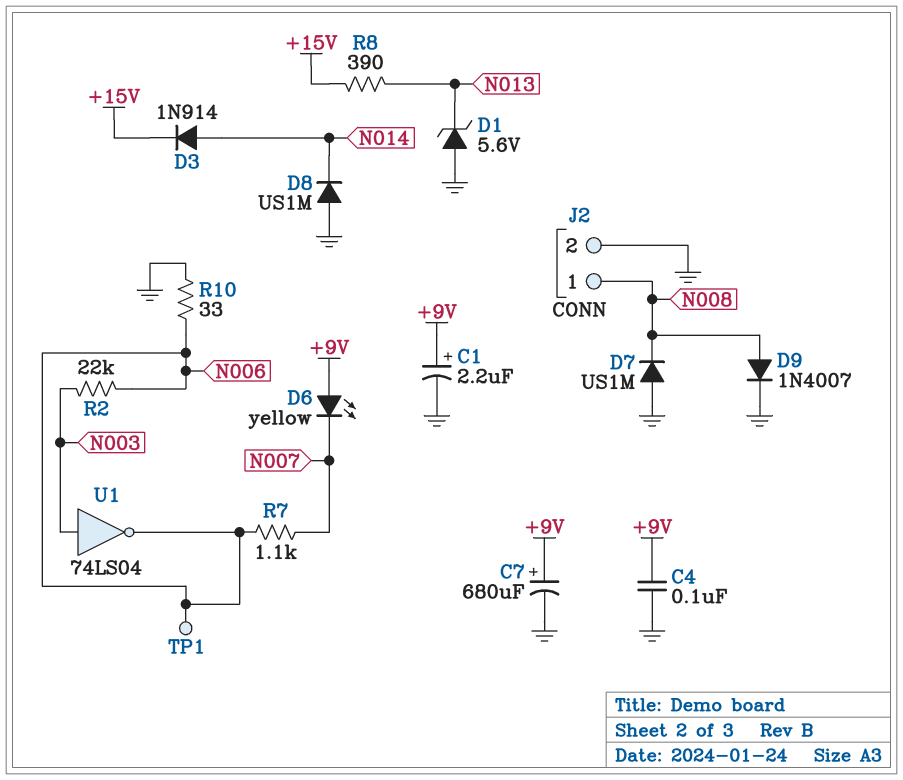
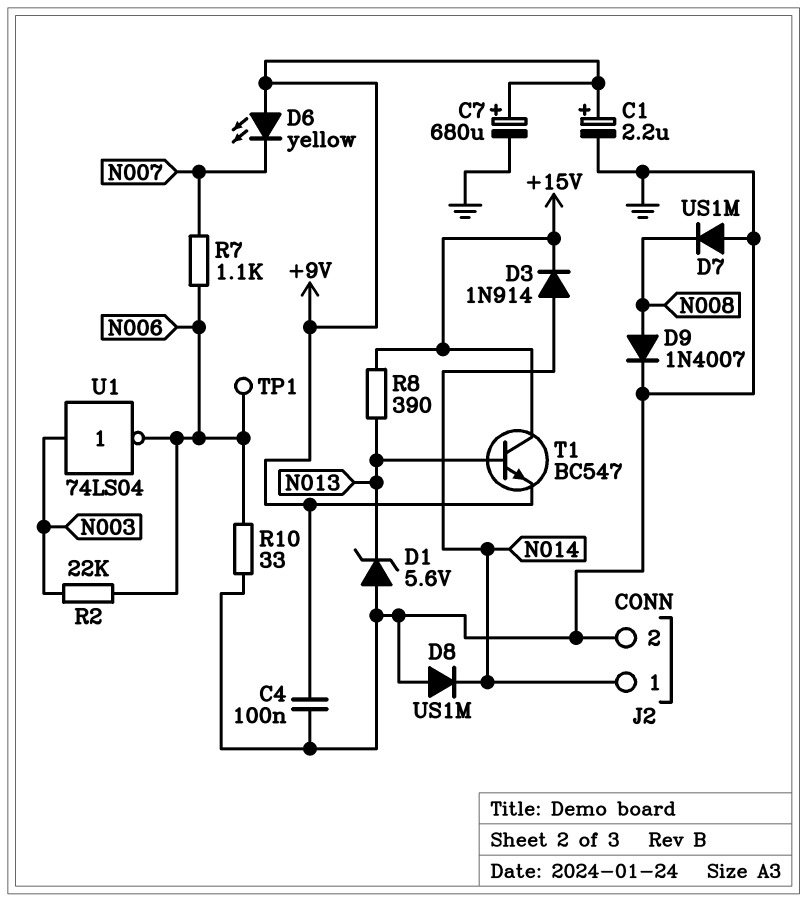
J2 pin 1: N008 -> N014
T1: none -> NPN BC547 (B N013, C +15V, E +9V)

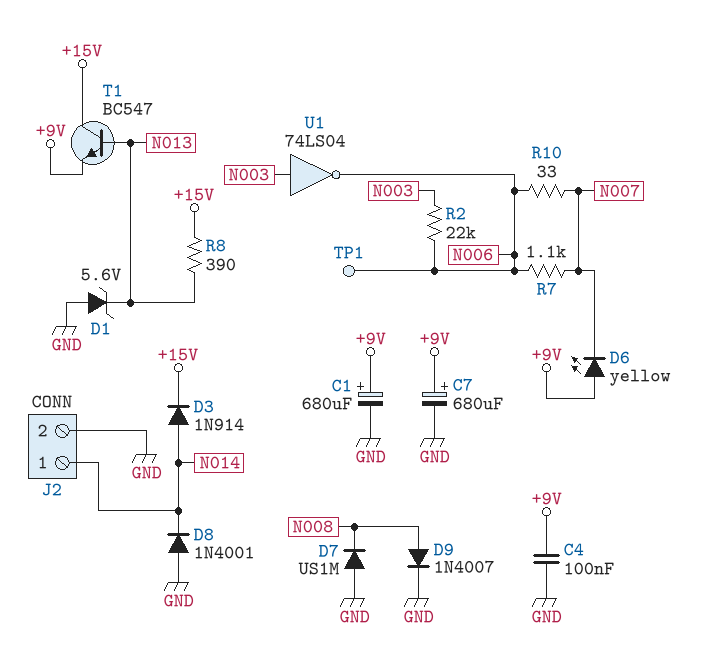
C1: 2.2uF (plus +9V, minus GND) -> 680uF (plus +9V, minus GND)
D8: diode US1M (A GND, K N014) -> diode 1N4001 (A GND, K N014)
R10: 33 (GND, N006) -> 33 (N006, N007)

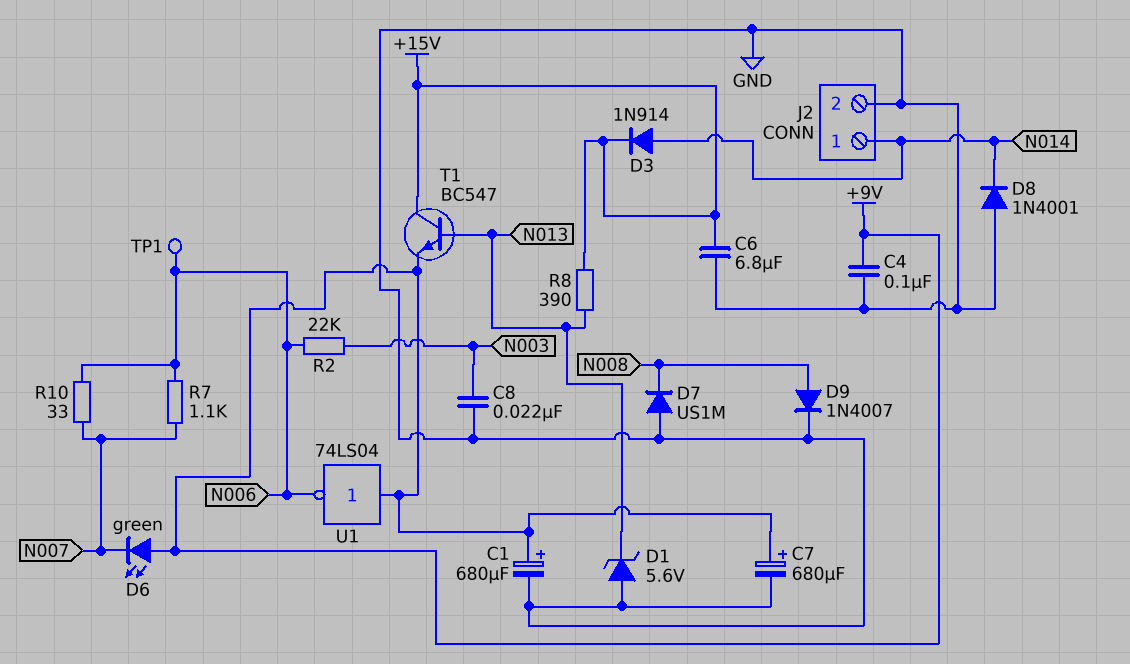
C6: none -> 6.8uF (+15V, GND)
C8: none -> 22nF (GND, N003)
D6: LED yellow (A +9V, K N007) -> LED green (A +9V, K N007)
U1: NOT 74LS04 (in N003, out N006) -> NOT 74LS04 (in +9V, out N006)

